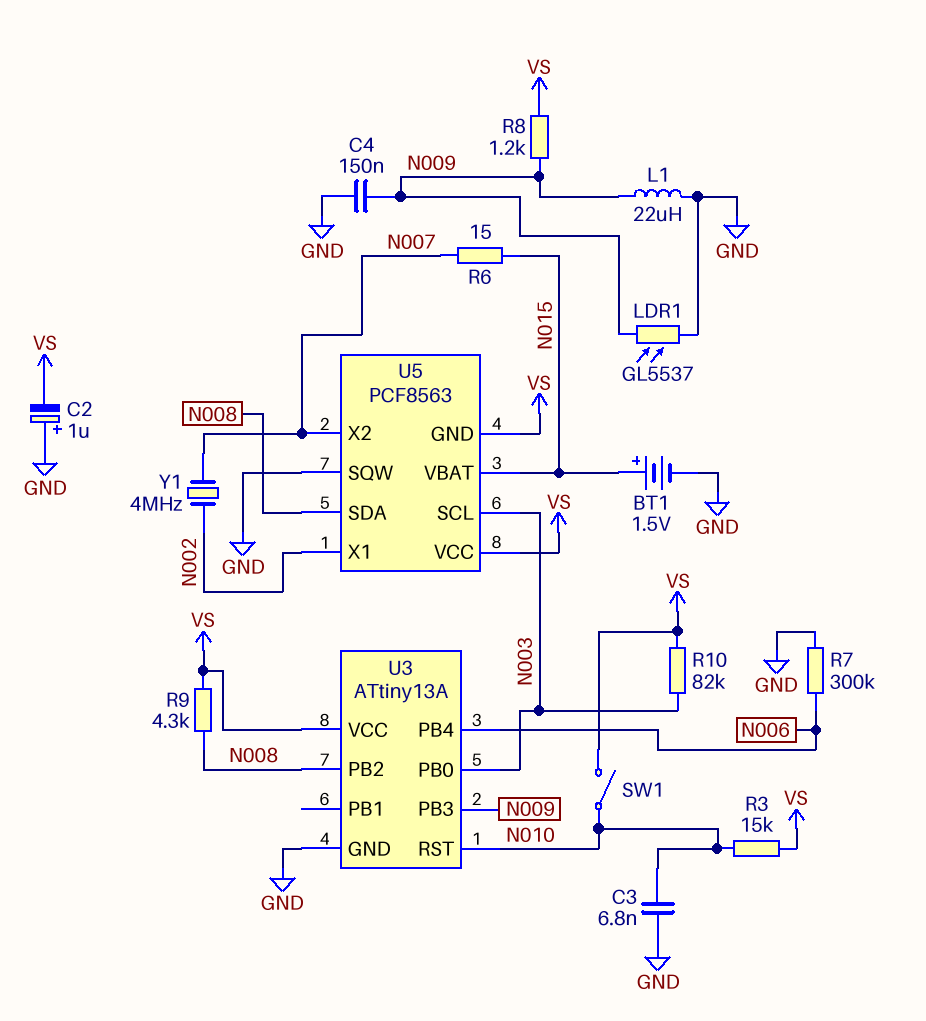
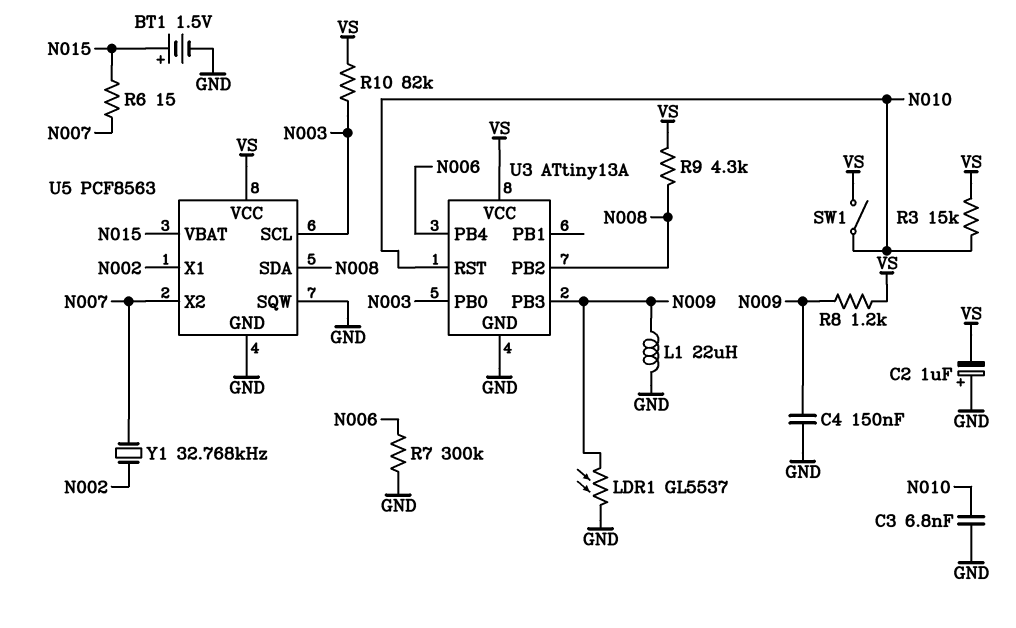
U5 pin GND: VS -> GND
Y1: 4MHz (N002, N007) -> 32.768kHz (N002, N007)

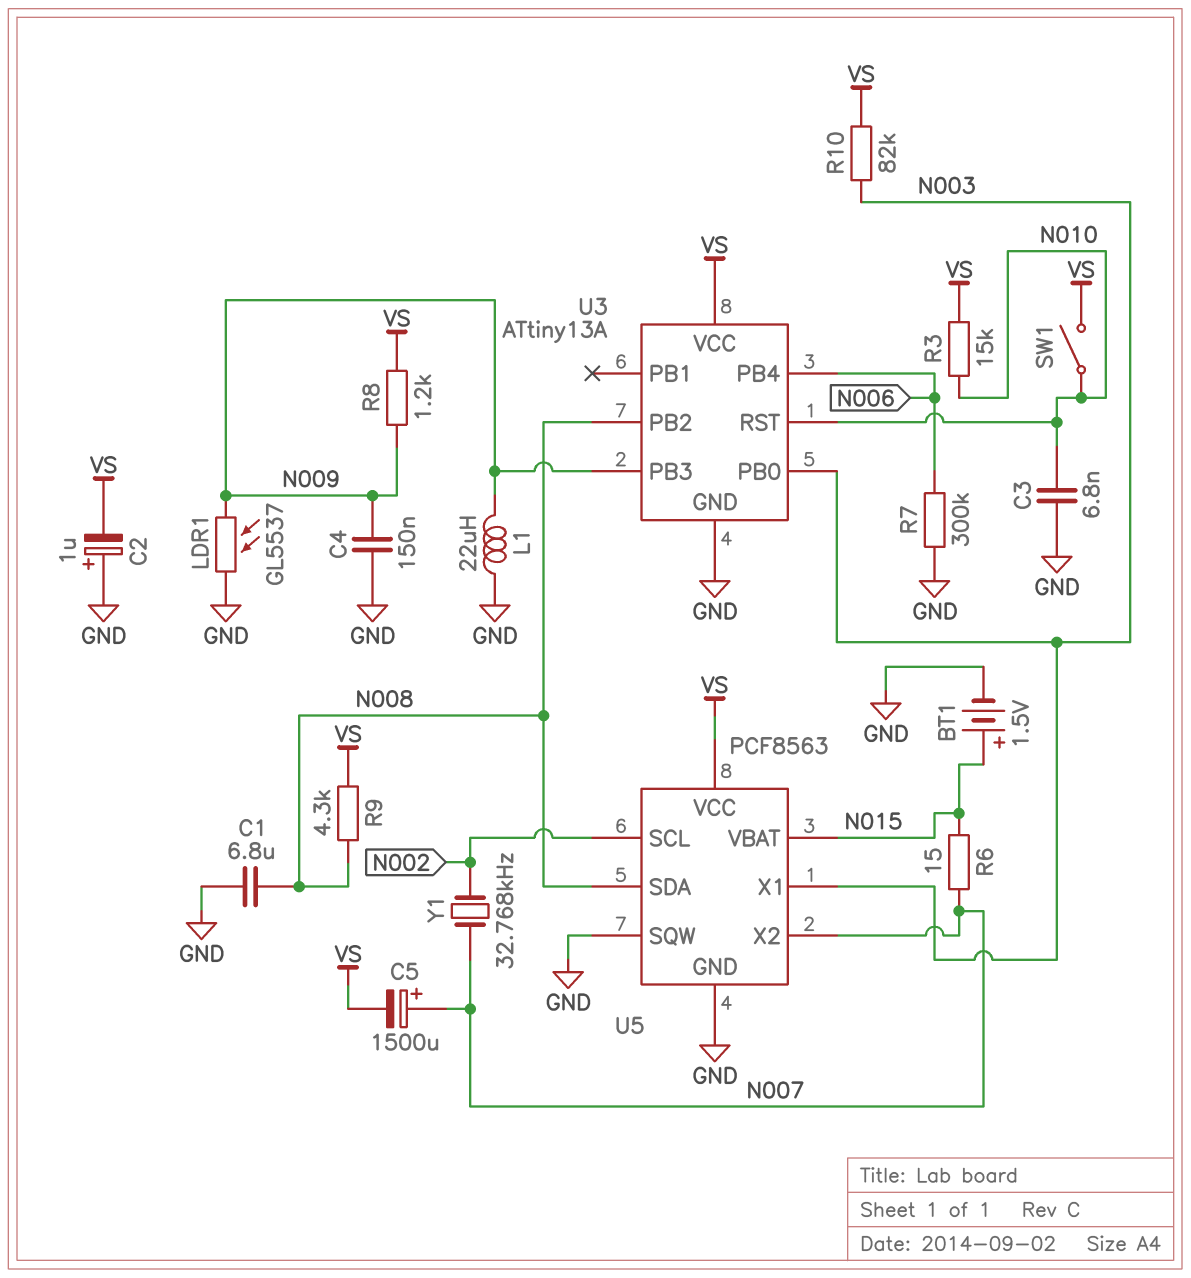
C1: none -> 6.8uF (GND, N008)
C5: none -> 1500uF (plus N007, minus VS)
U5 pin SCL: N003 -> N002
U5 pin X1: N002 -> N003

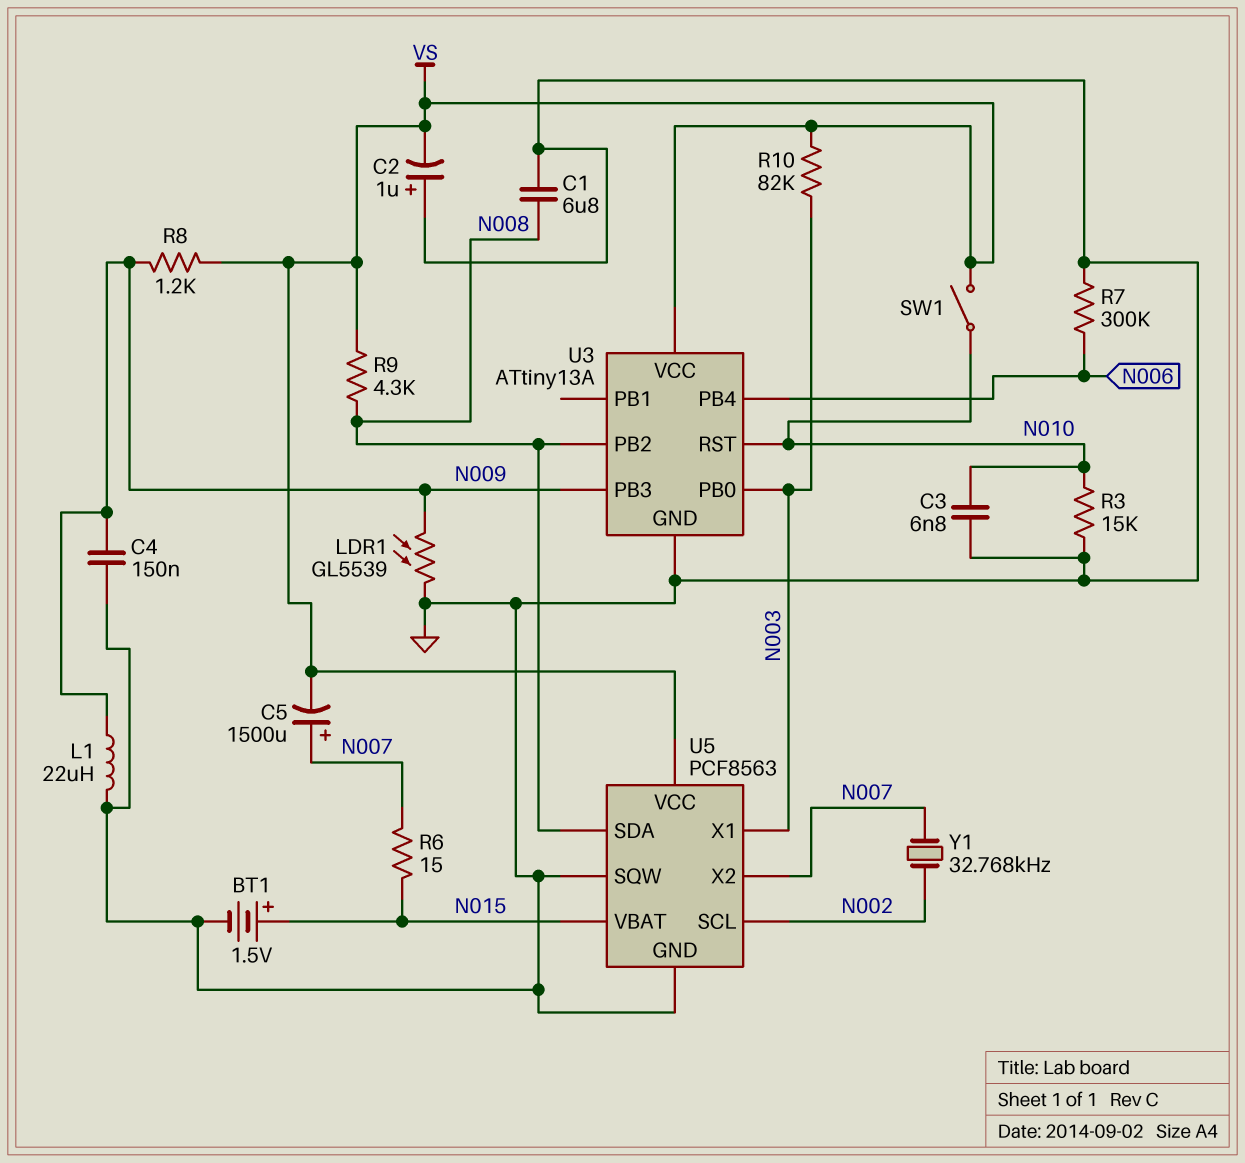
LDR1: GL5537 (GND, N009) -> GL5539 (GND, N009)
R3: 15k (N010, VS) -> 15k (GND, N010)

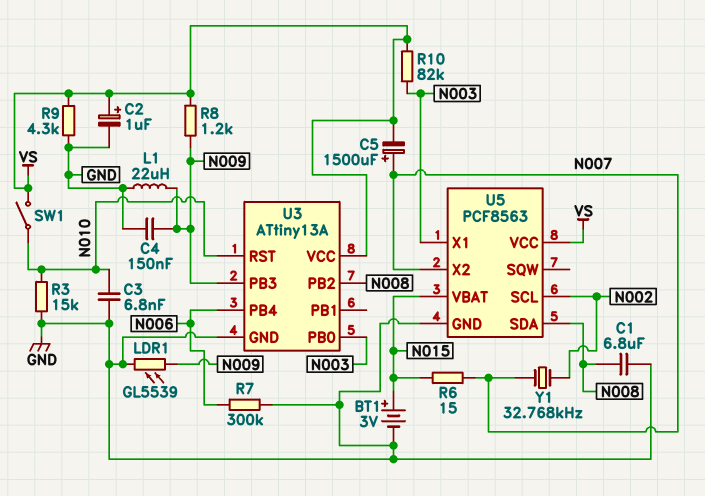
BT1: 1.5V (plus N015, minus GND) -> 3V (plus N015, minus GND)
C2: 1uF (plus GND, minus VS) -> 1uF (plus VS, minus GND)
R9: 4.3k (N008, VS) -> 4.3k (GND, VS)
U5 pin SQW: GND -> none

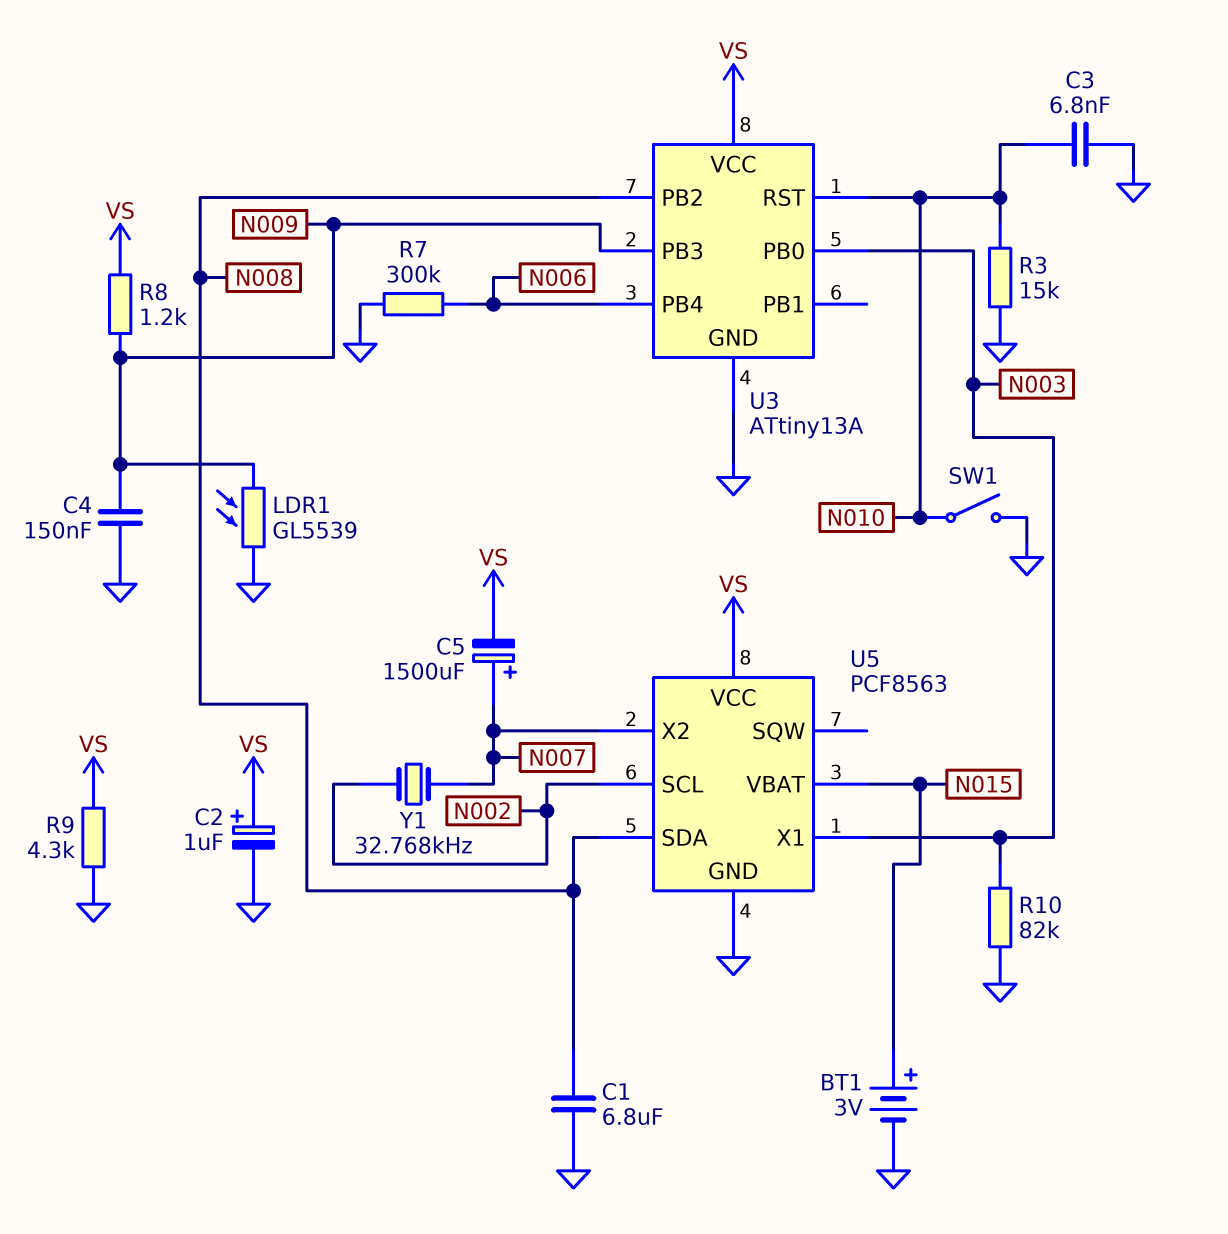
L1: 22uH (GND, N009) -> none
R6: 15 (N007, N015) -> none
R10: 82k (N003, VS) -> 82k (GND, N003)
SW1: switch (N010, VS) -> switch (GND, N010)

